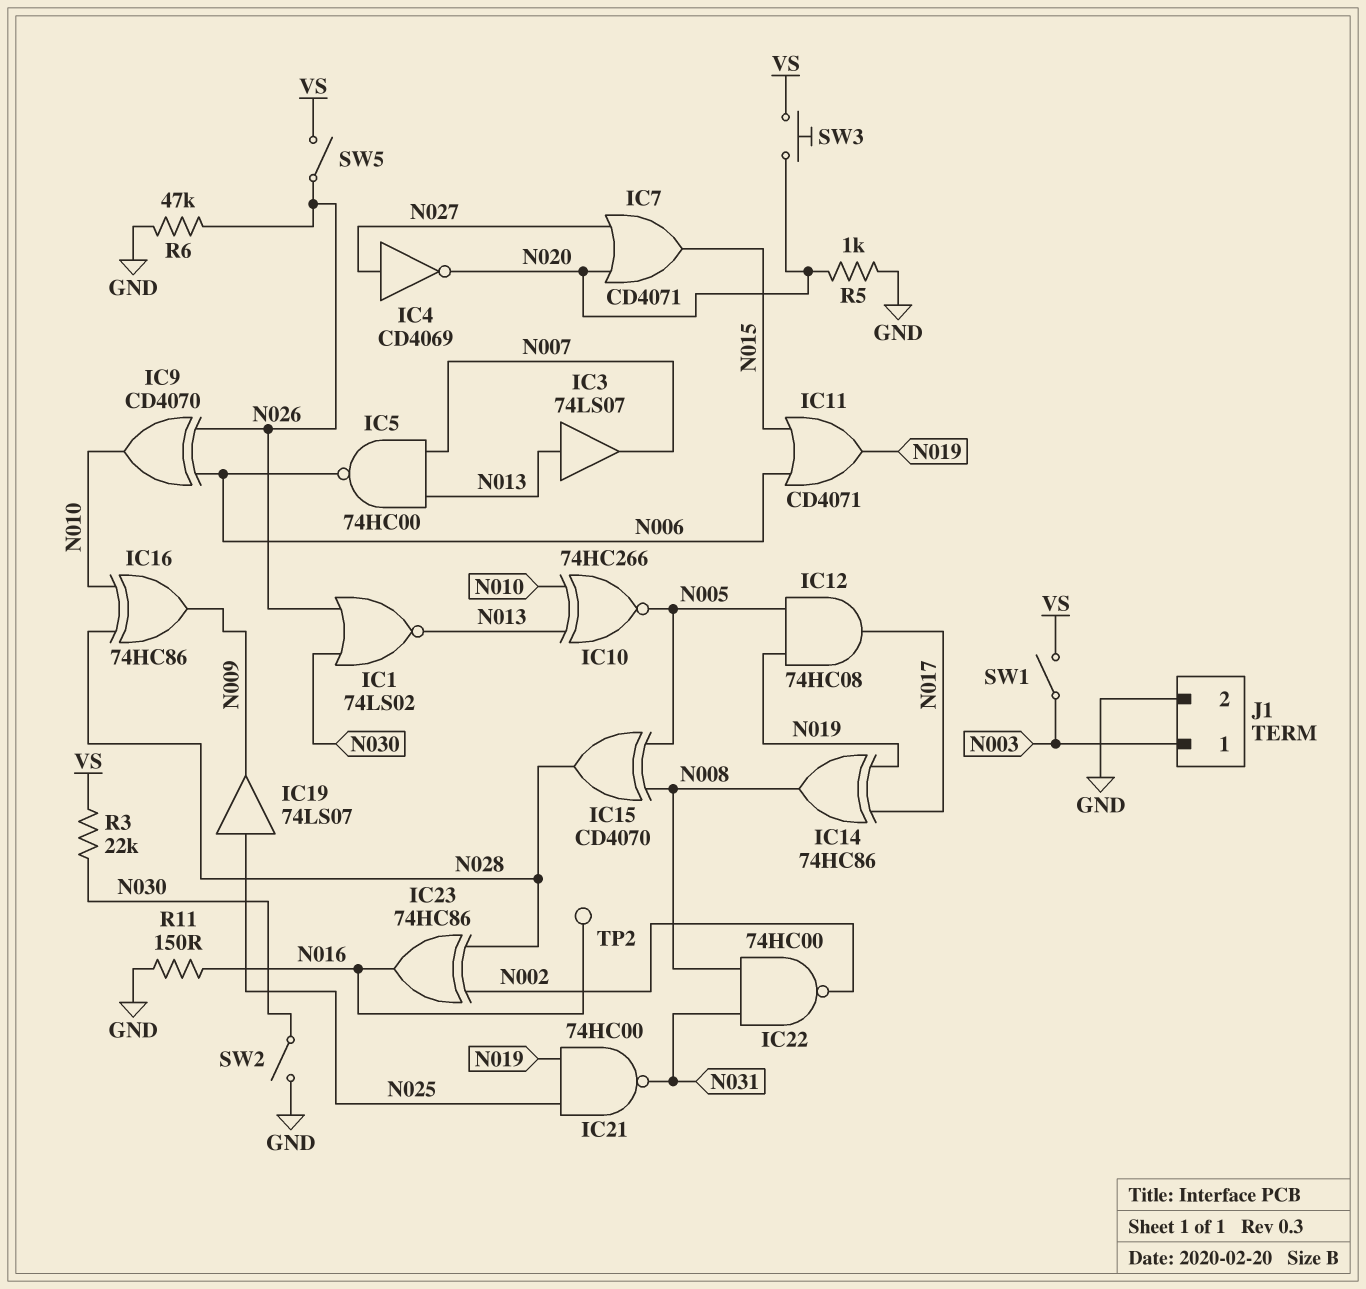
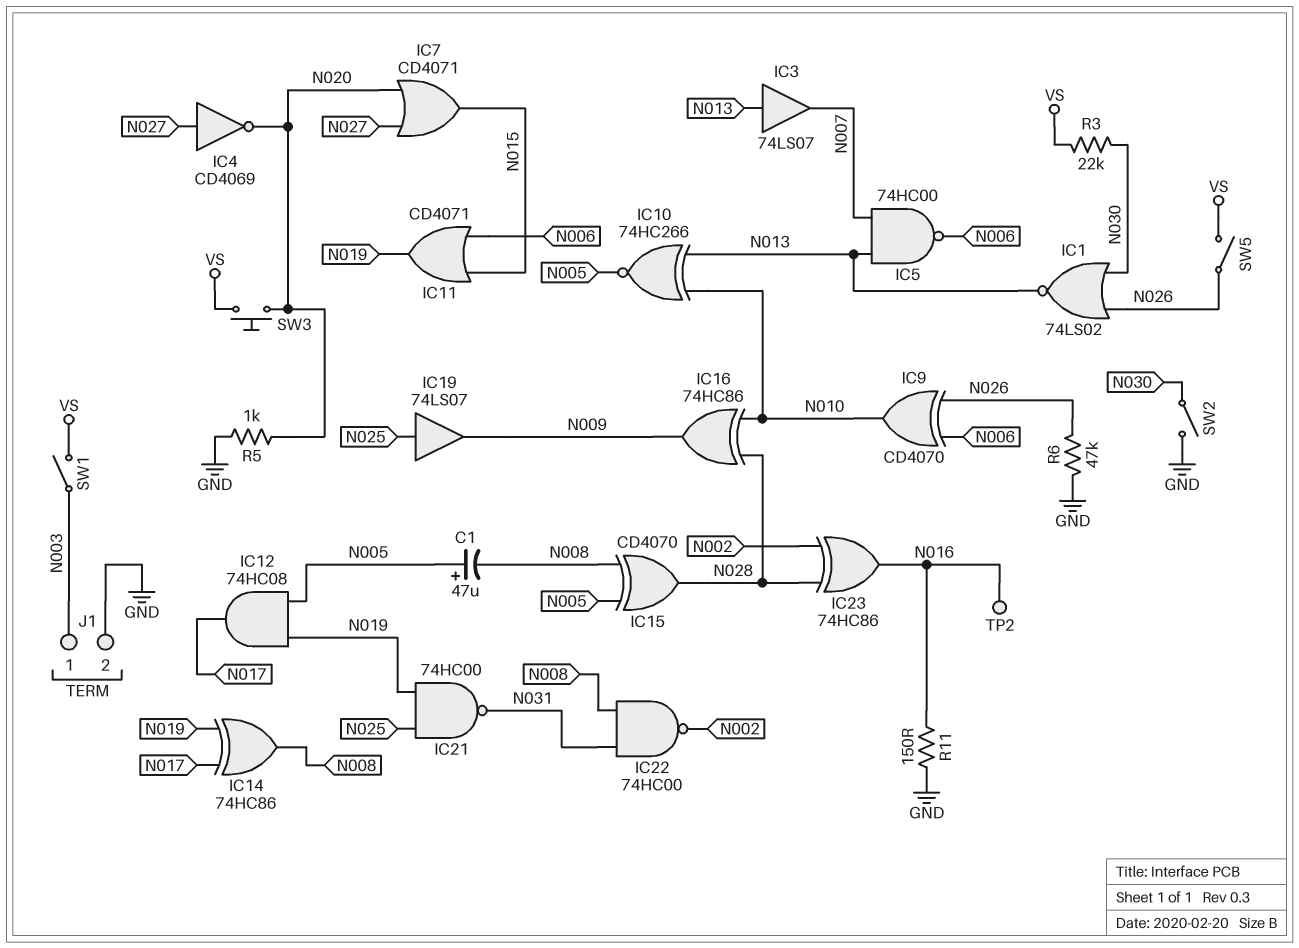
C1: none -> 47uF (plus N005, minus N008)

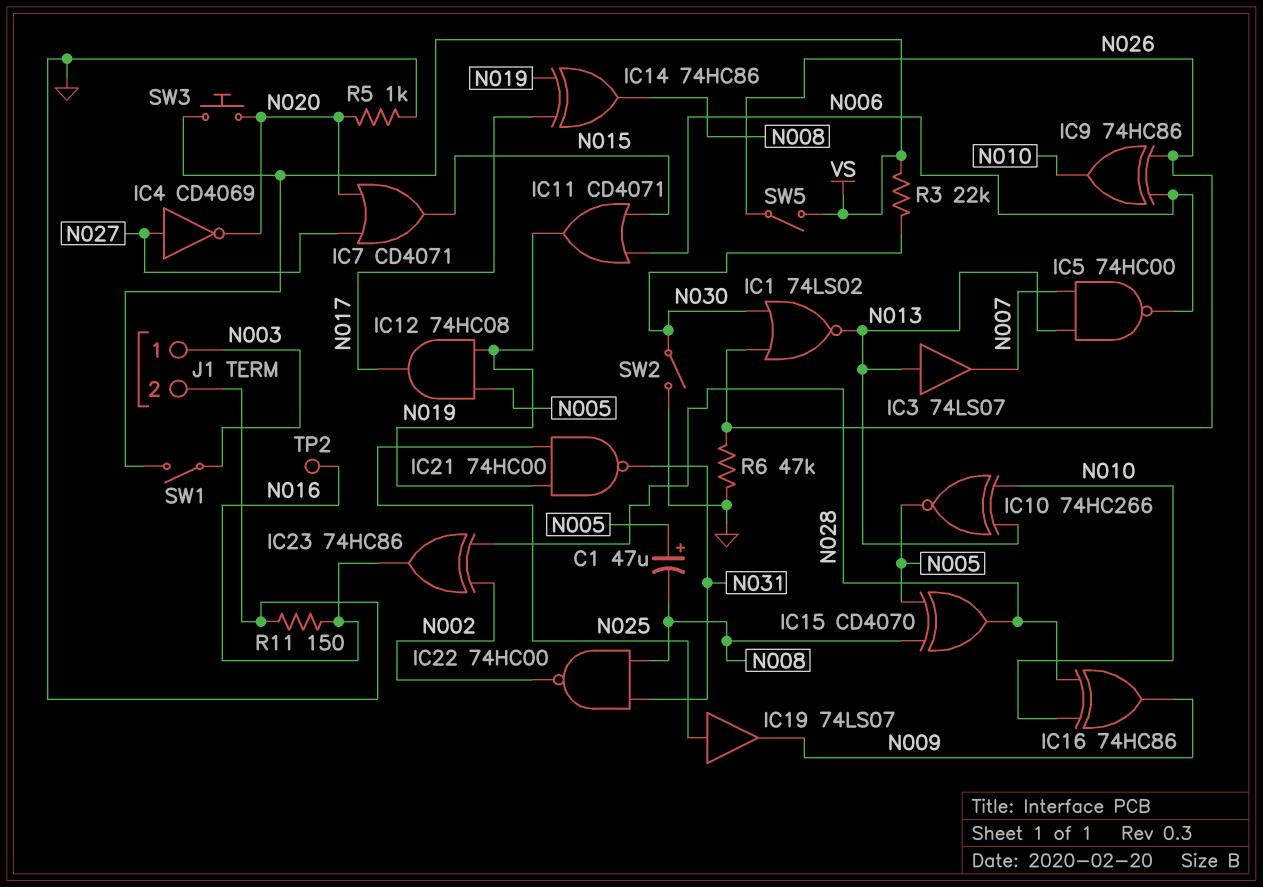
IC9: XOR CD4070 (in N006, in N026, out N010) -> XOR 74HC86 (in N006, in N026, out N010)

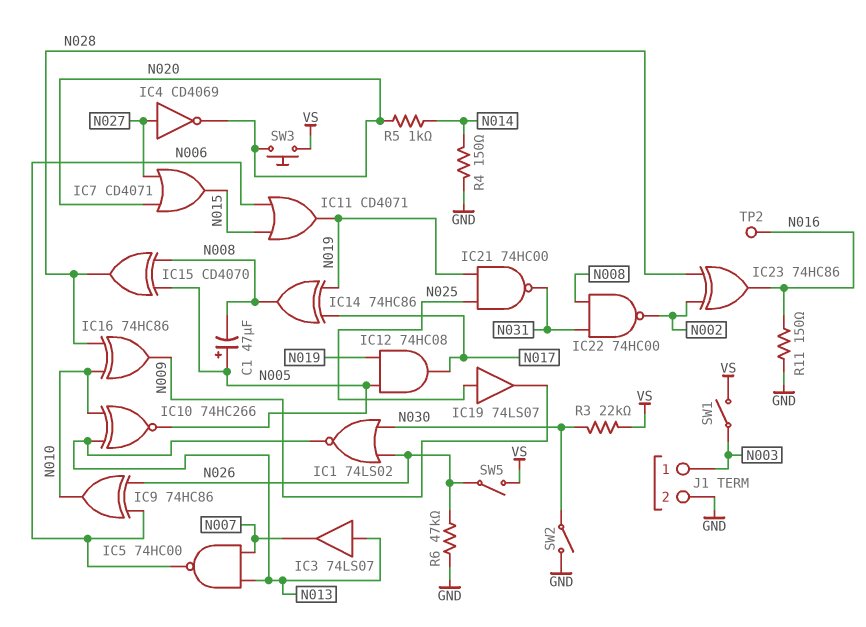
R4: none -> 150 (GND, N014)
R5: 1k (GND, N020) -> 1k (N014, N020)

